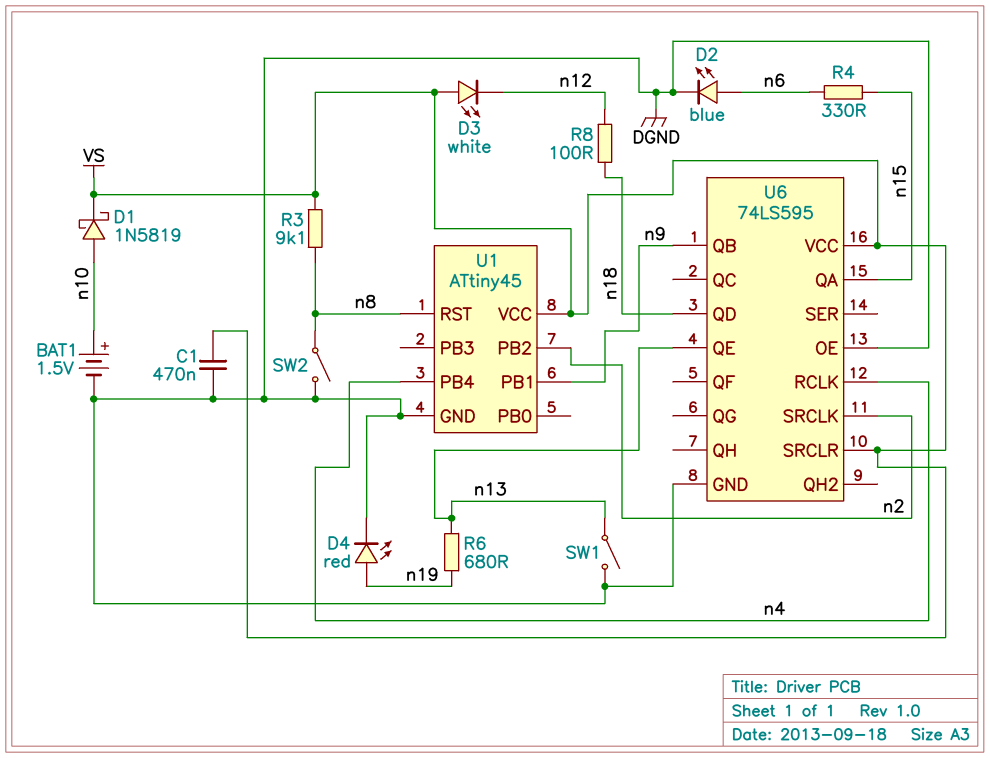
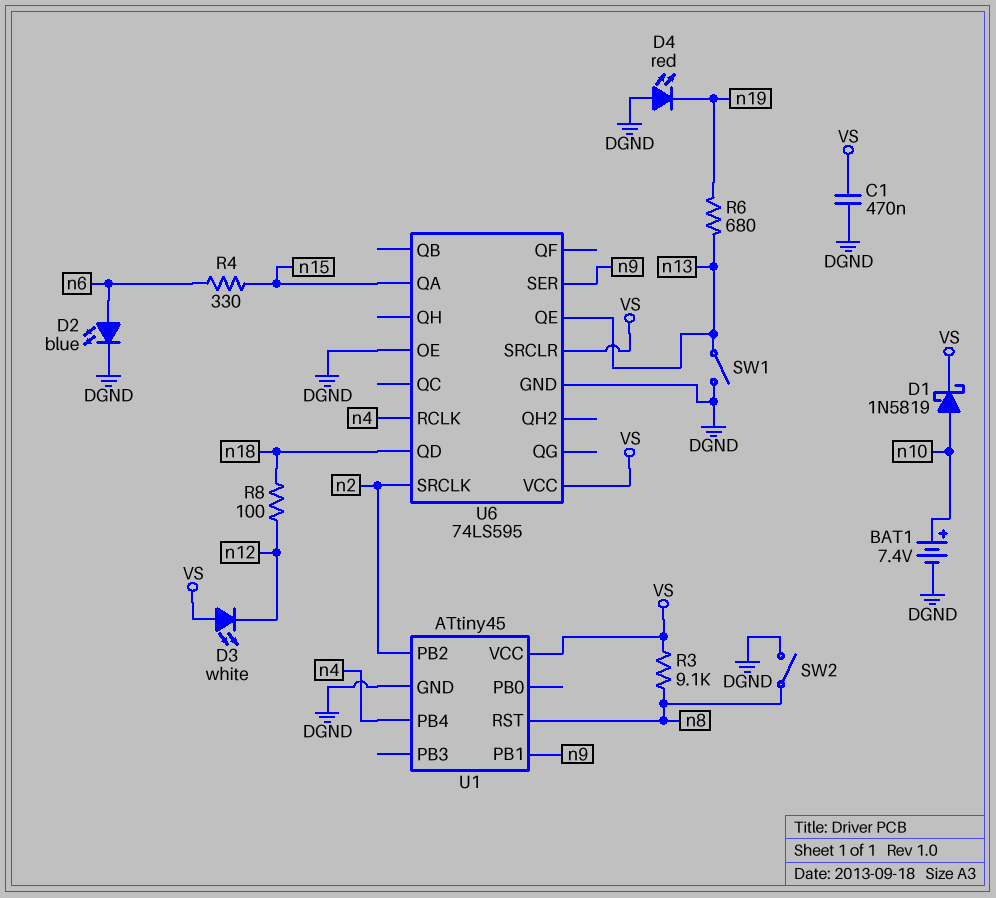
BAT1: 1.5V (plus n10, minus DGND) -> 7.4V (plus n10, minus DGND)
D4: LED red (A n19, K DGND) -> LED red (A DGND, K n19)
U6 pin QB: n9 -> none
U6 pin SER: none -> n9

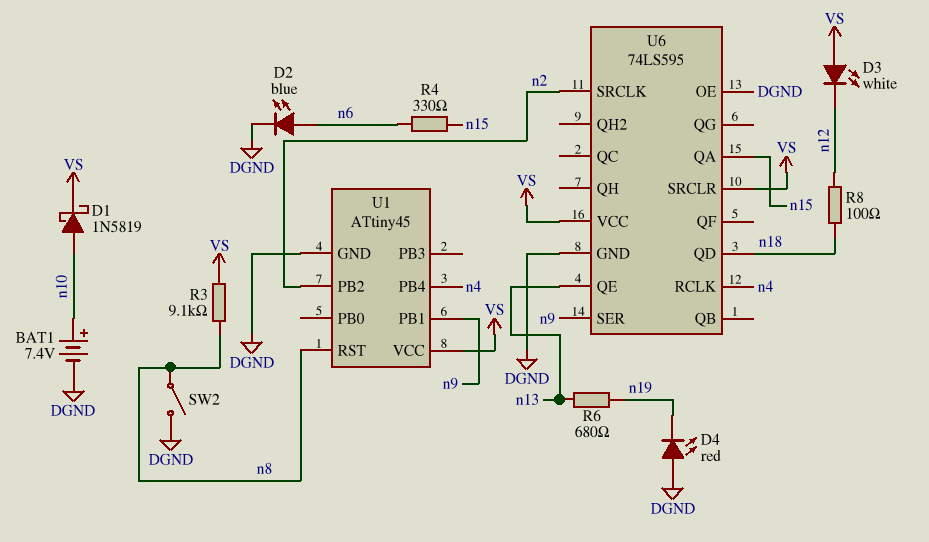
C1: 470nF (DGND, VS) -> none
SW1: switch (DGND, n13) -> none

